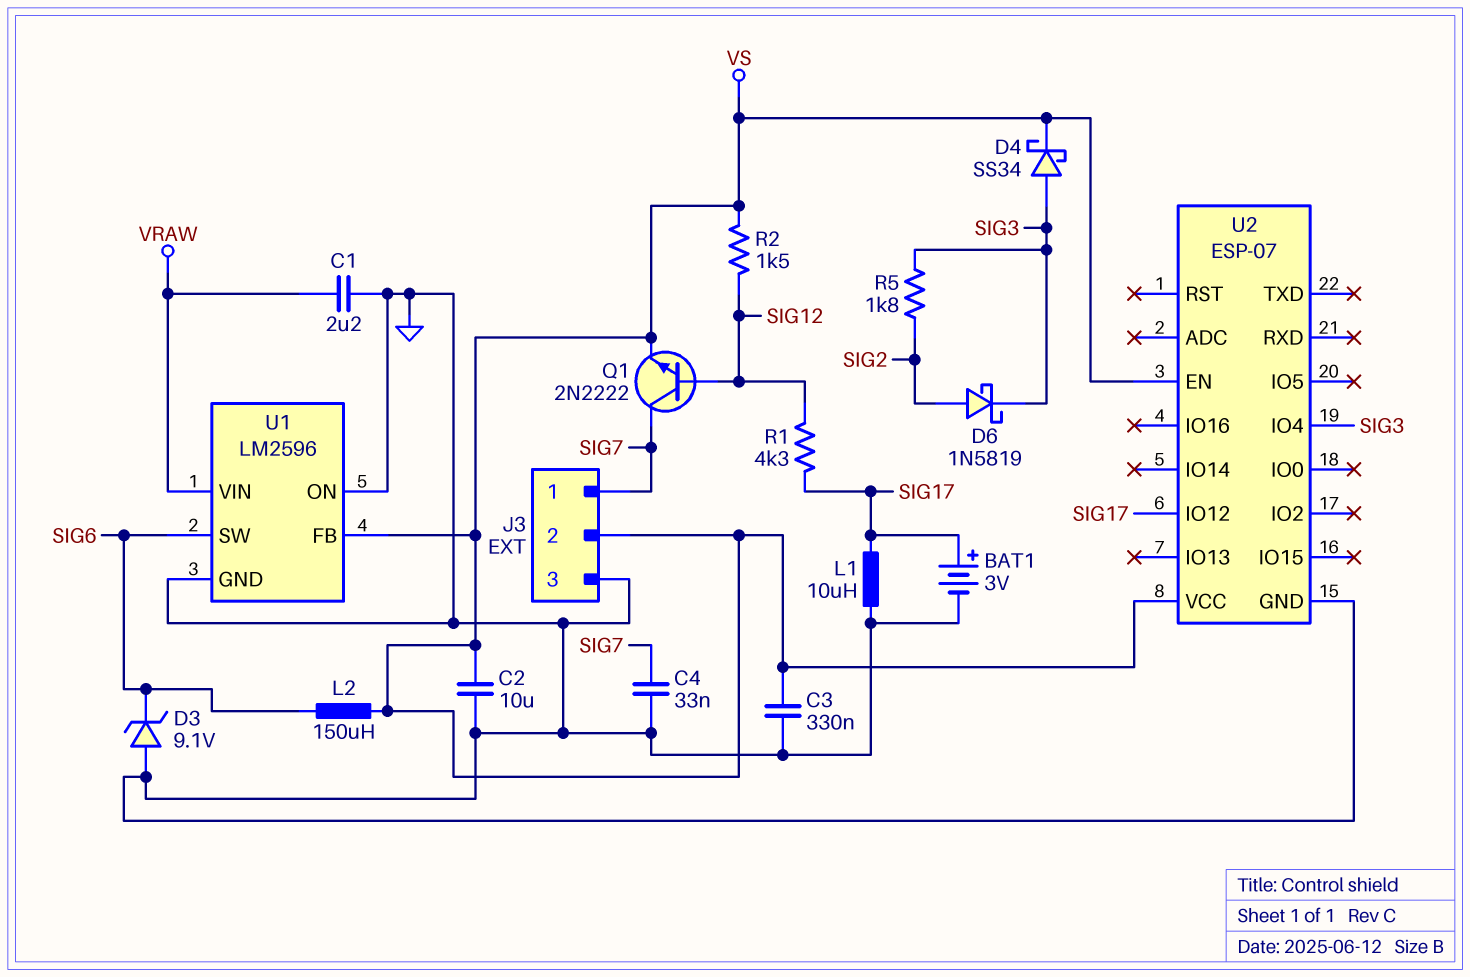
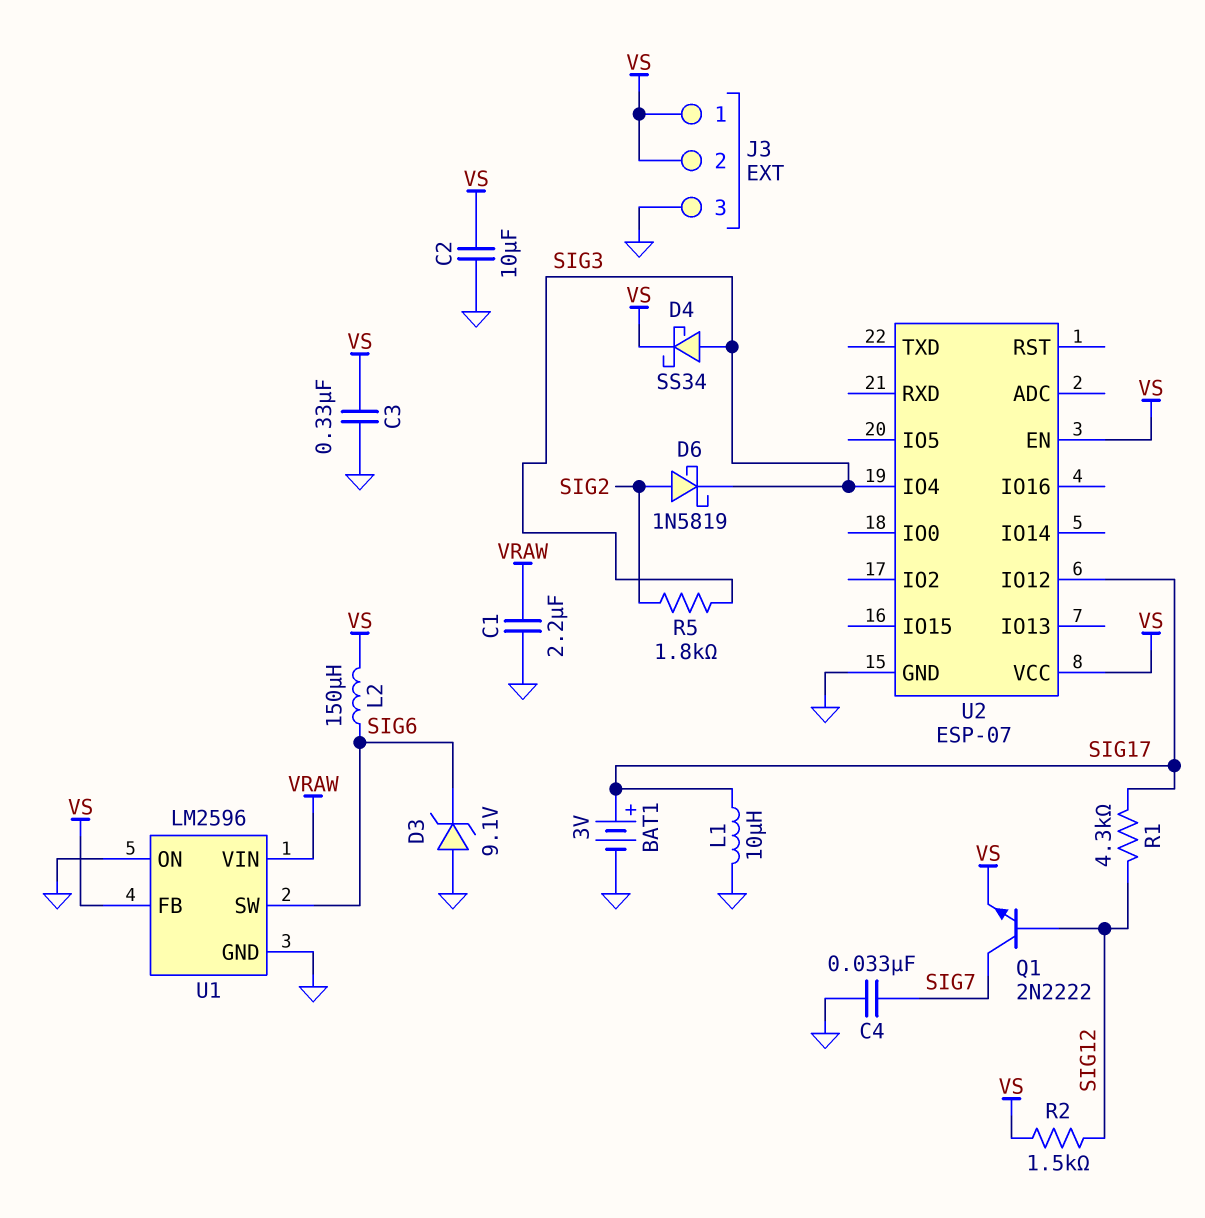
J3 pin 1: SIG7 -> VS

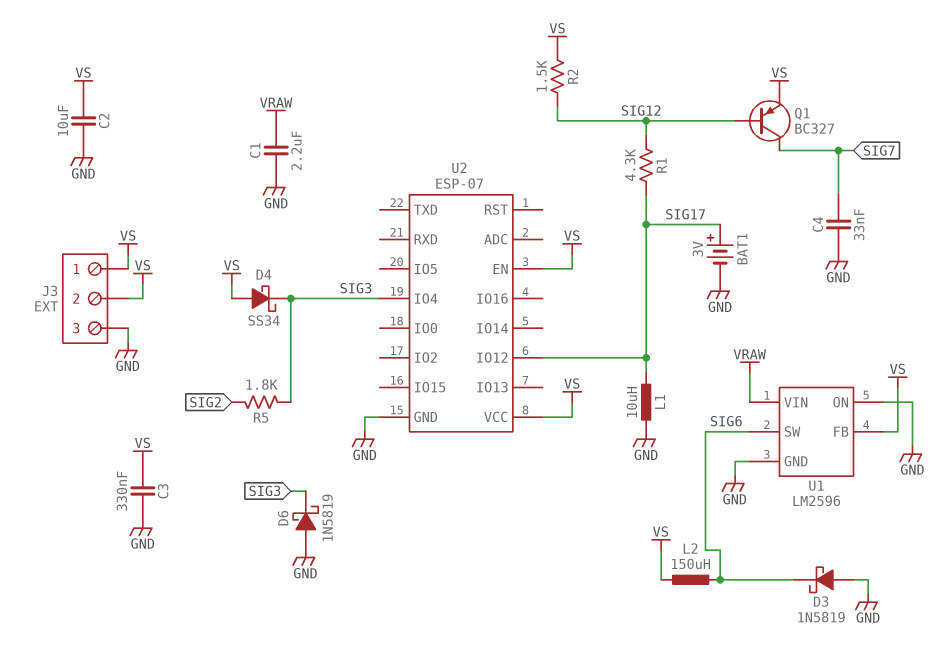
D3: zener 9.1V (A GND, K SIG6) -> schottky 1N5819 (A GND, K SIG6)
D4: schottky SS34 (A SIG3, K VS) -> schottky SS34 (A VS, K SIG3)
D6: schottky 1N5819 (A SIG2, K SIG3) -> schottky 1N5819 (A GND, K SIG3)
Q1: NPN 2N2222 (B SIG12, C SIG7, E VS) -> PNP BC327 (B SIG12, C SIG7, E VS)

